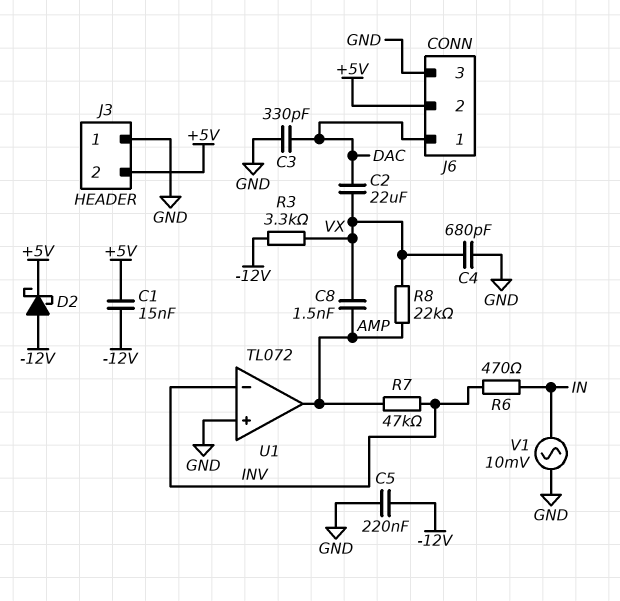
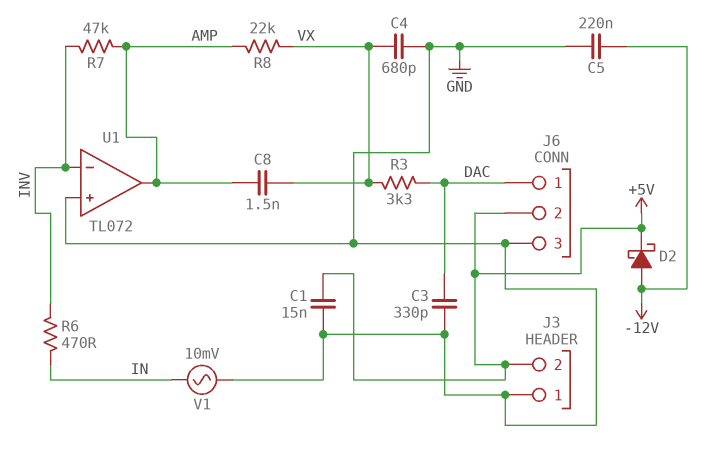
C1: 15nF (+5V, -12V) -> 15nF (+5V, GND)
C2: 22uF (DAC, VX) -> none
R3: 3.3k (-12V, VX) -> 3.3k (DAC, VX)

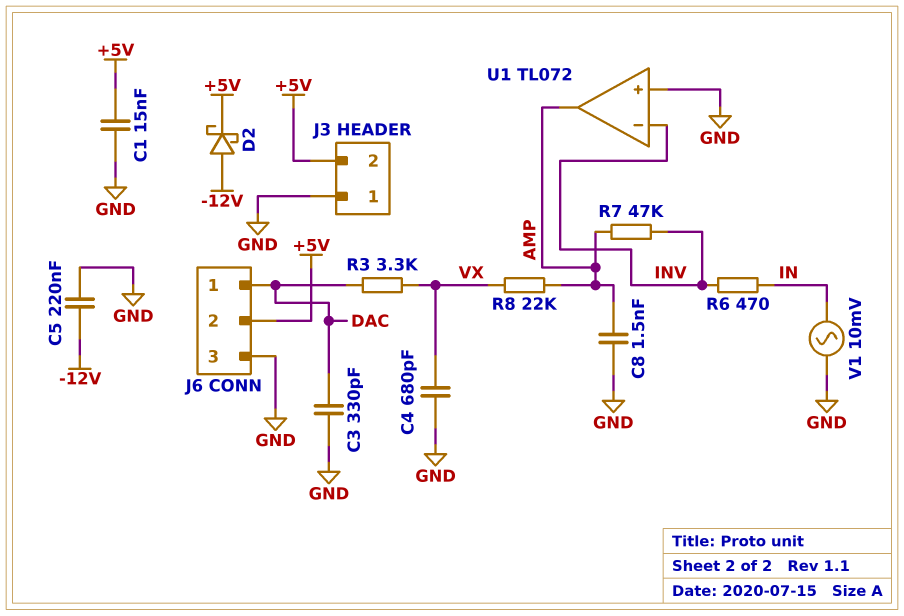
C8: 1.5nF (AMP, VX) -> 1.5nF (AMP, GND)

